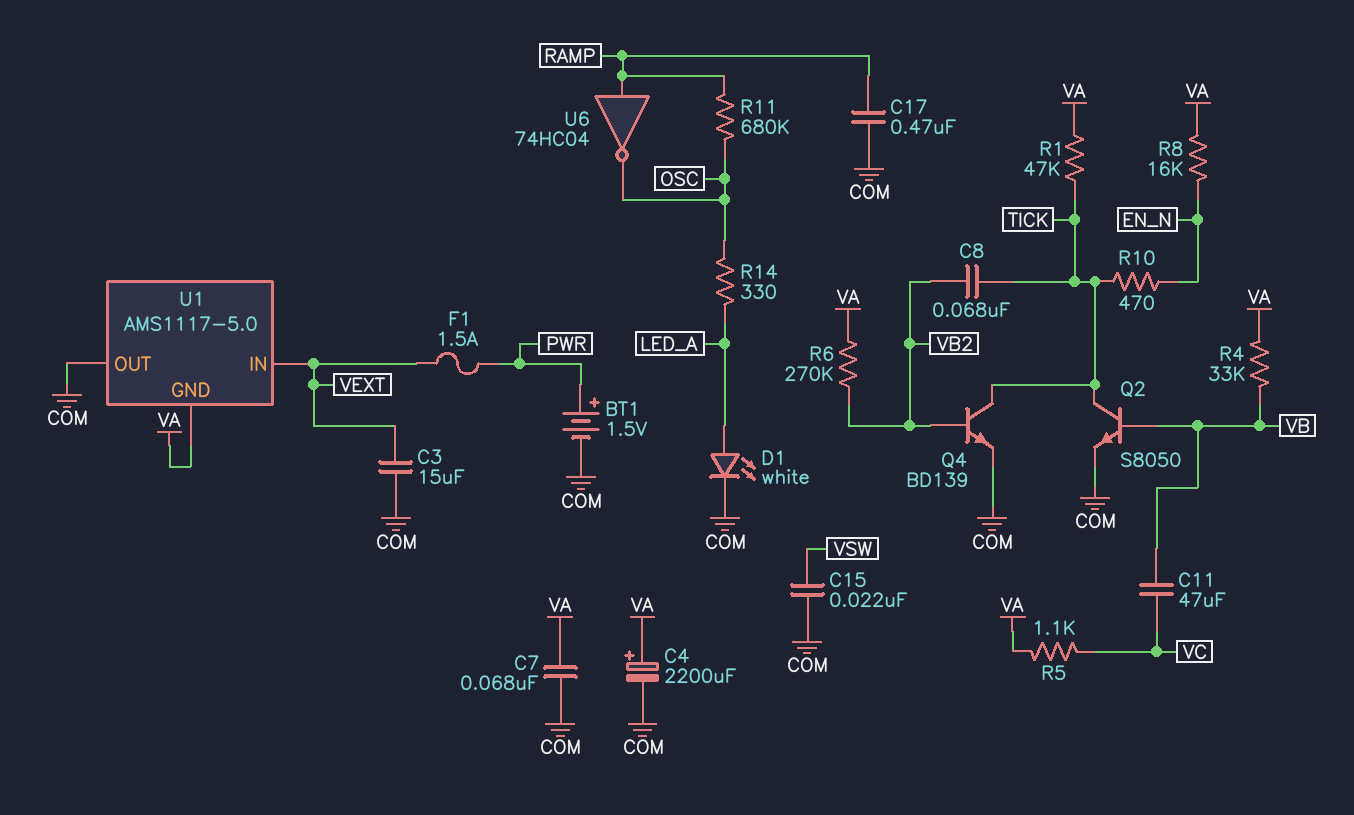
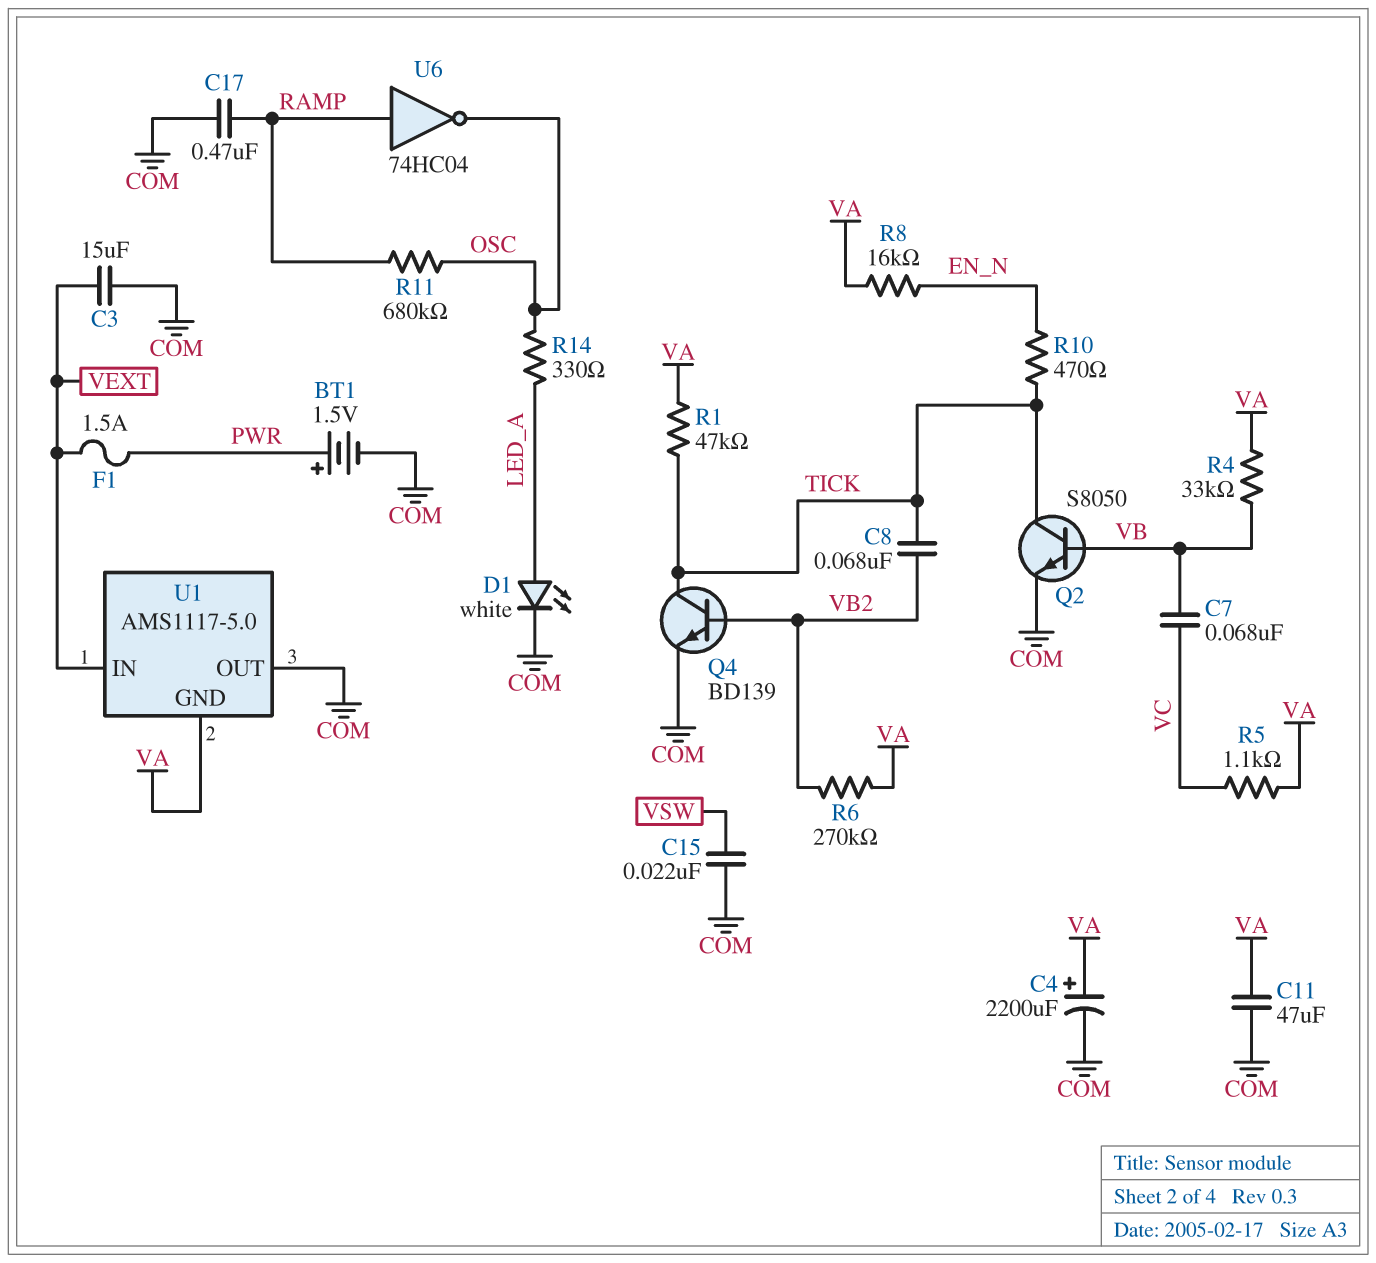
C7: 68nF (COM, VA) -> 68nF (VB, VC)
C11: 47uF (VB, VC) -> 47uF (COM, VA)

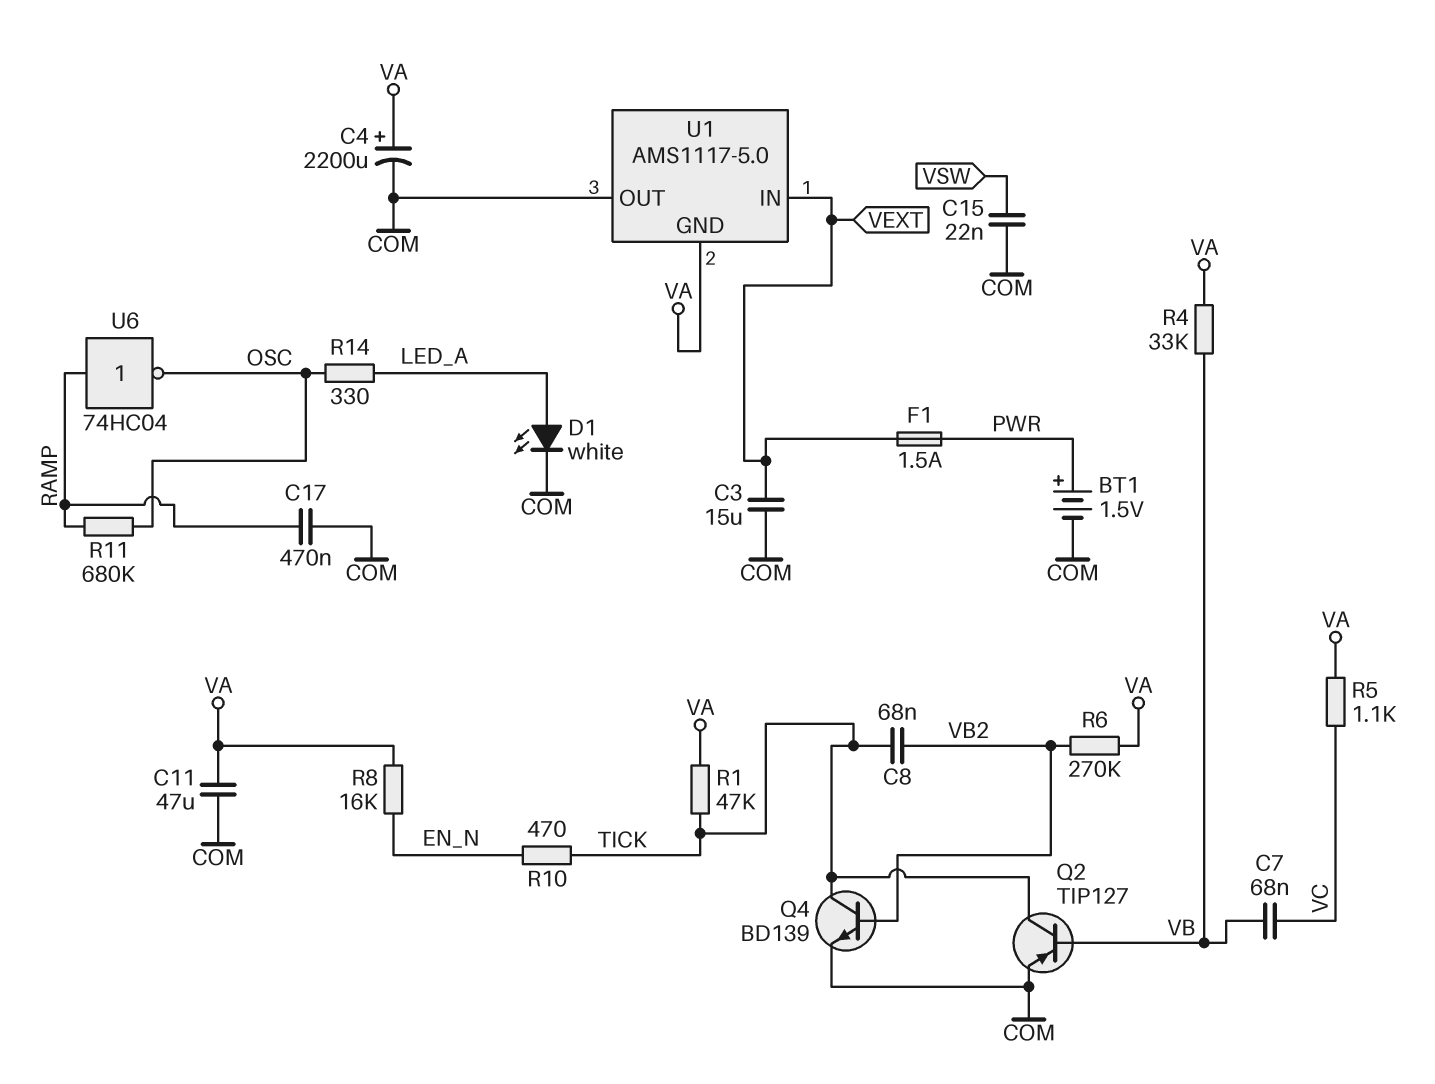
Q2: NPN S8050 (B VB, C TICK, E COM) -> PNP TIP127 (B VB, C TICK, E COM)

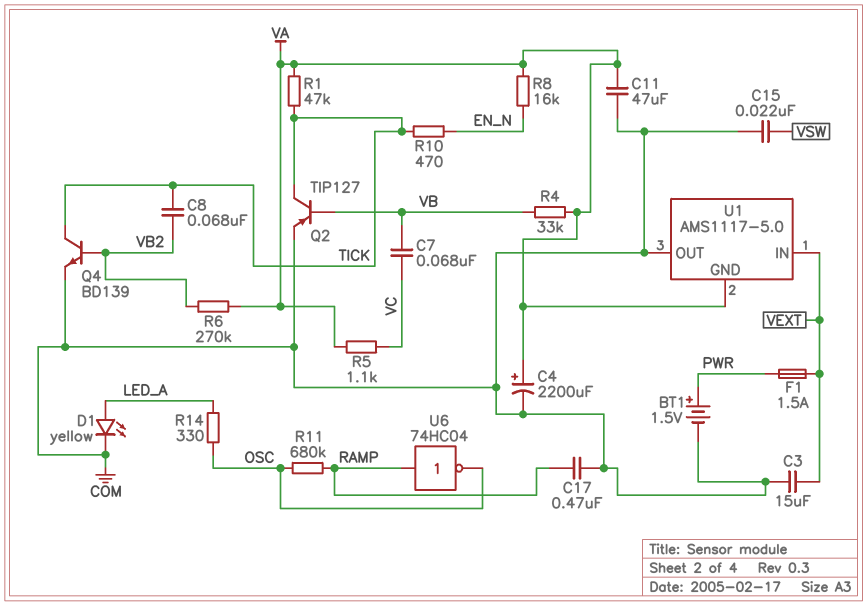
D1: LED white (A LED_A, K COM) -> LED yellow (A LED_A, K COM)

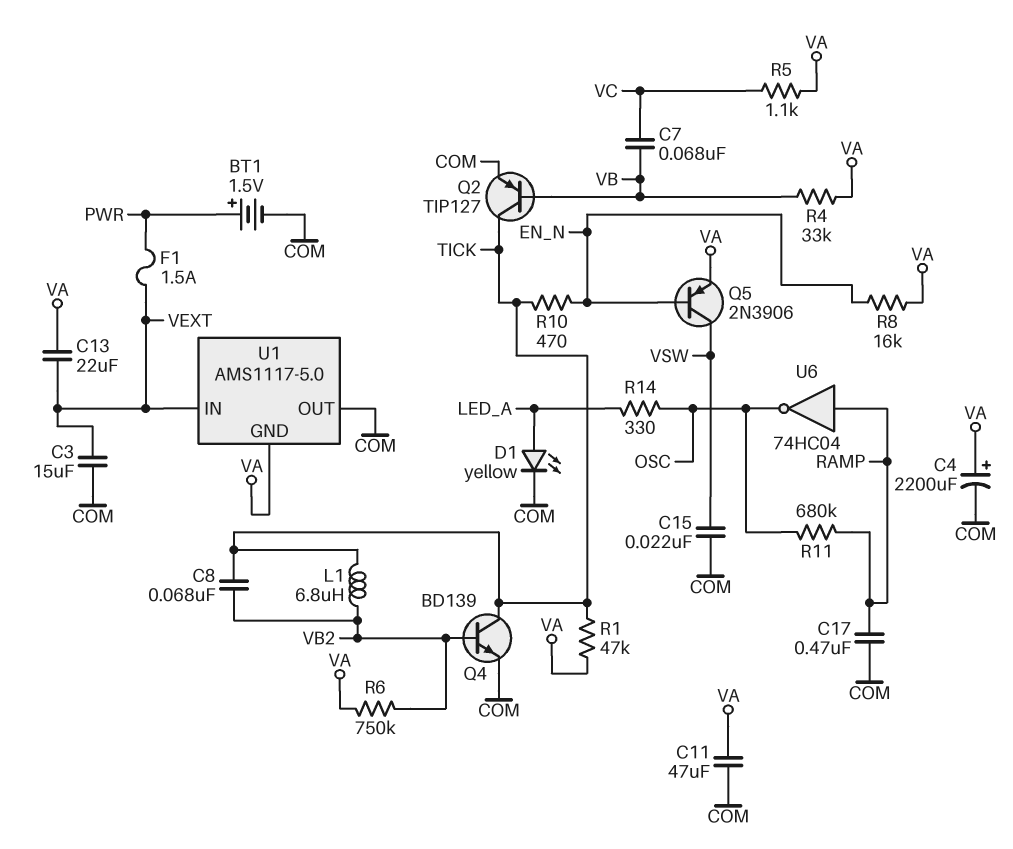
C13: none -> 22uF (VA, VEXT)
L1: none -> 6.8uH (TICK, VB2)
Q5: none -> PNP 2N3906 (B EN_N, C VSW, E VA)
R6: 270k (VA, VB2) -> 750k (VA, VB2)

